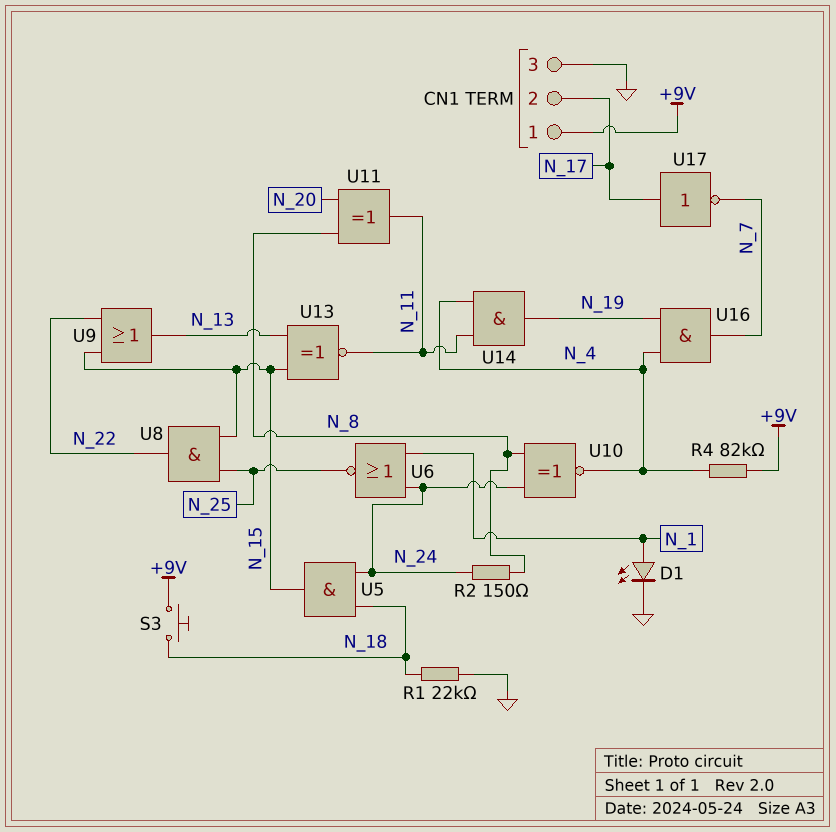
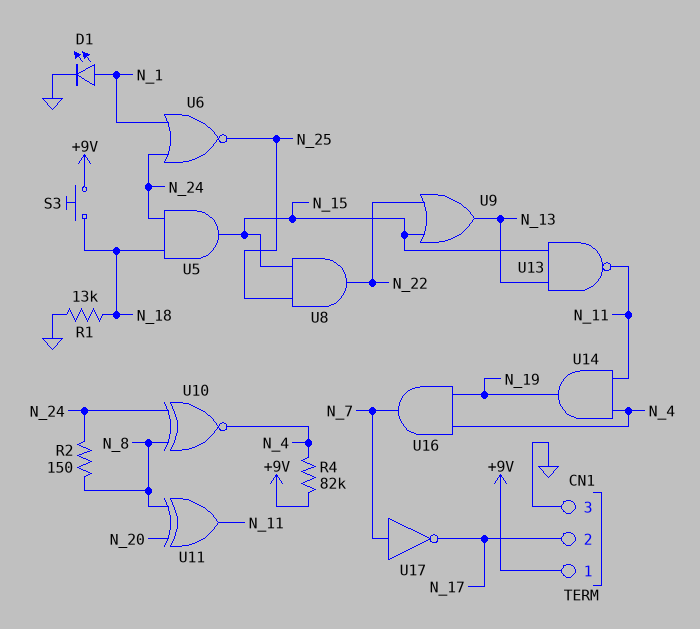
R1: 22k (GND, N_18) -> 13k (GND, N_18)
U13: XNOR (in N_13, in N_15, out N_11) -> NAND (in N_13, in N_15, out N_11)
U17: NOT (in N_17, out N_7) -> NOT (in N_7, out N_17)

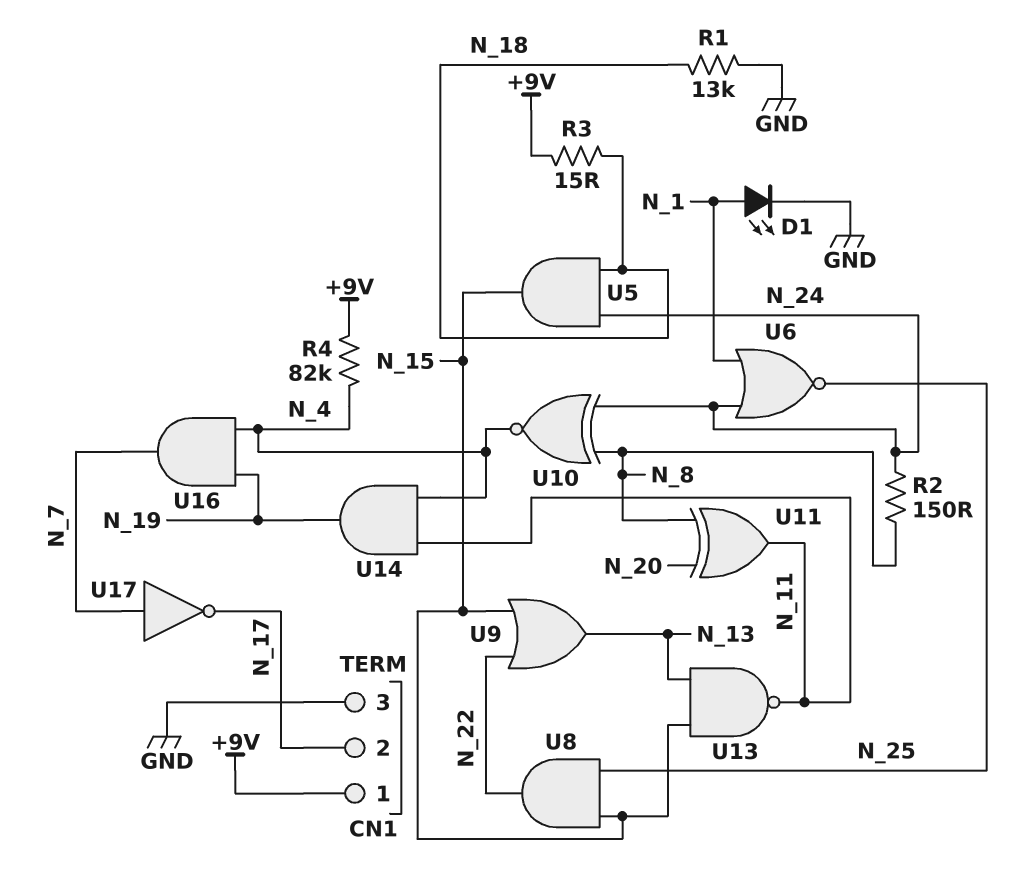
R3: none -> 15 (+9V, N_18)
S3: button (+9V, N_18) -> none

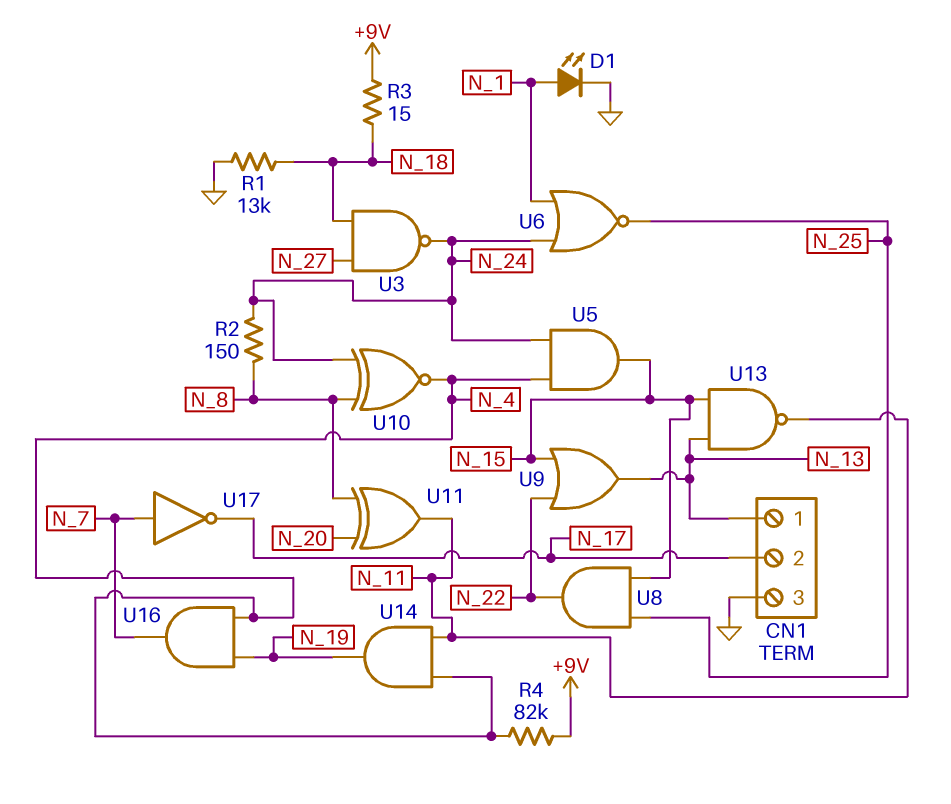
CN1 pin 1: +9V -> N_13
U3: none -> NAND (in N_18, in N_27, out N_24)
U5: AND (in N_18, in N_24, out N_15) -> AND (in N_4, in N_24, out N_15)

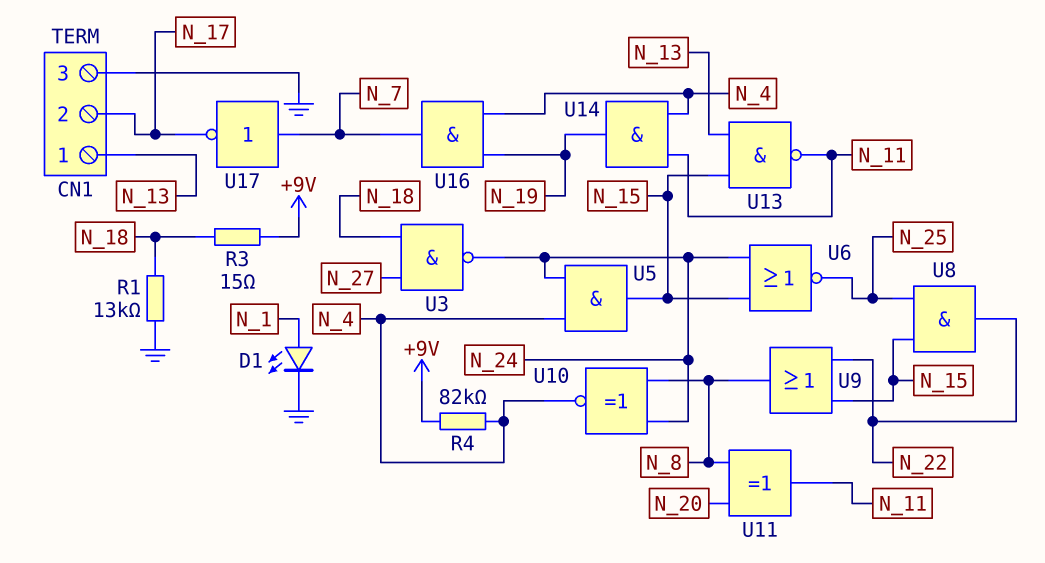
R2: 150 (N_8, N_24) -> none
U6: NOR (in N_1, in N_24, out N_25) -> NOR (in N_15, in N_24, out N_25)
U9: OR (in N_15, in N_22, out N_13) -> OR (in N_15, in N_22, out N_8)

